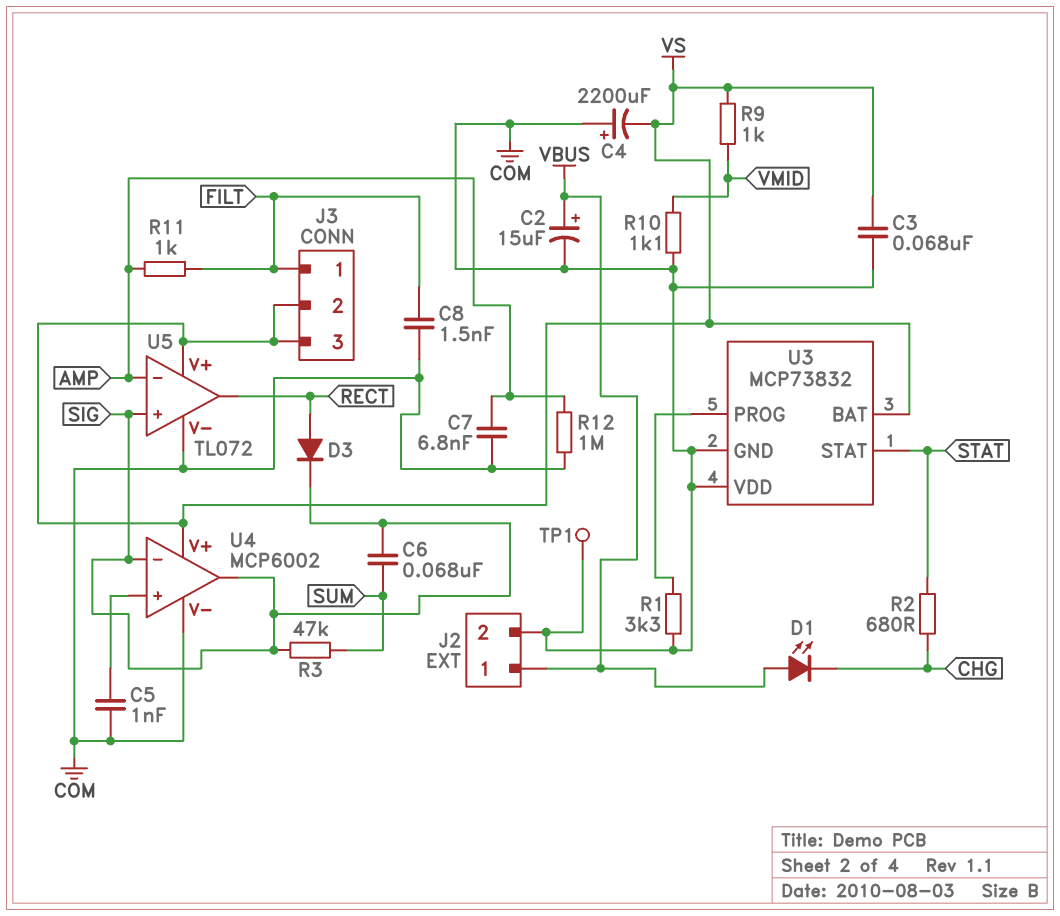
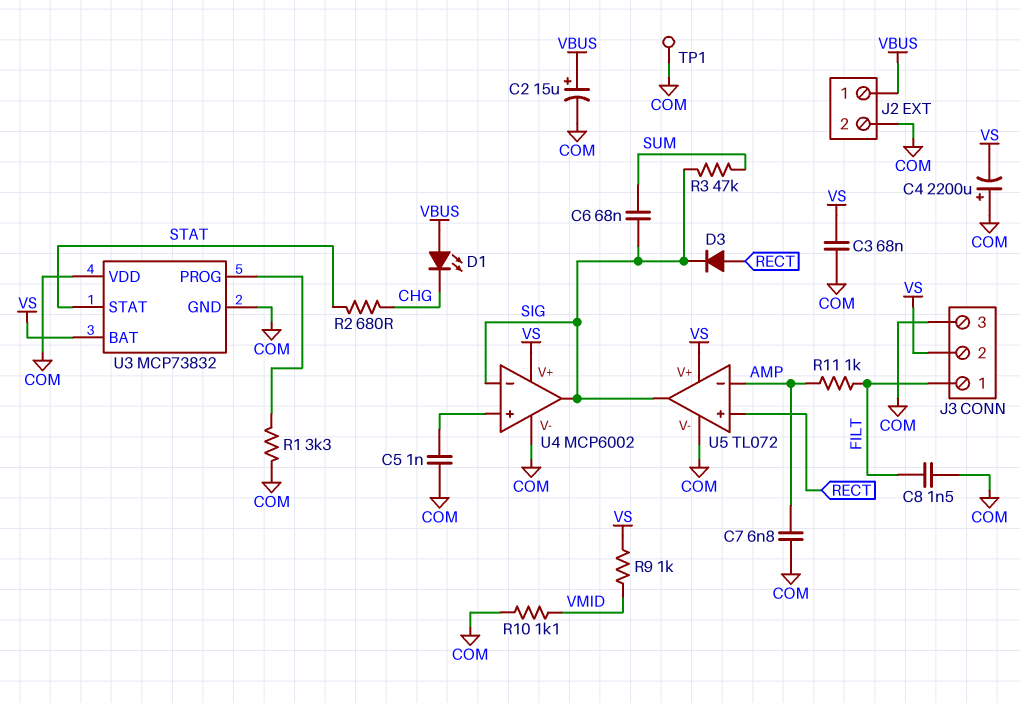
J3 pin 3: VS -> COM
R12: 1M (AMP, COM) -> none
U5 pin in+: SIG -> RECT
U5 pin out: RECT -> SIG

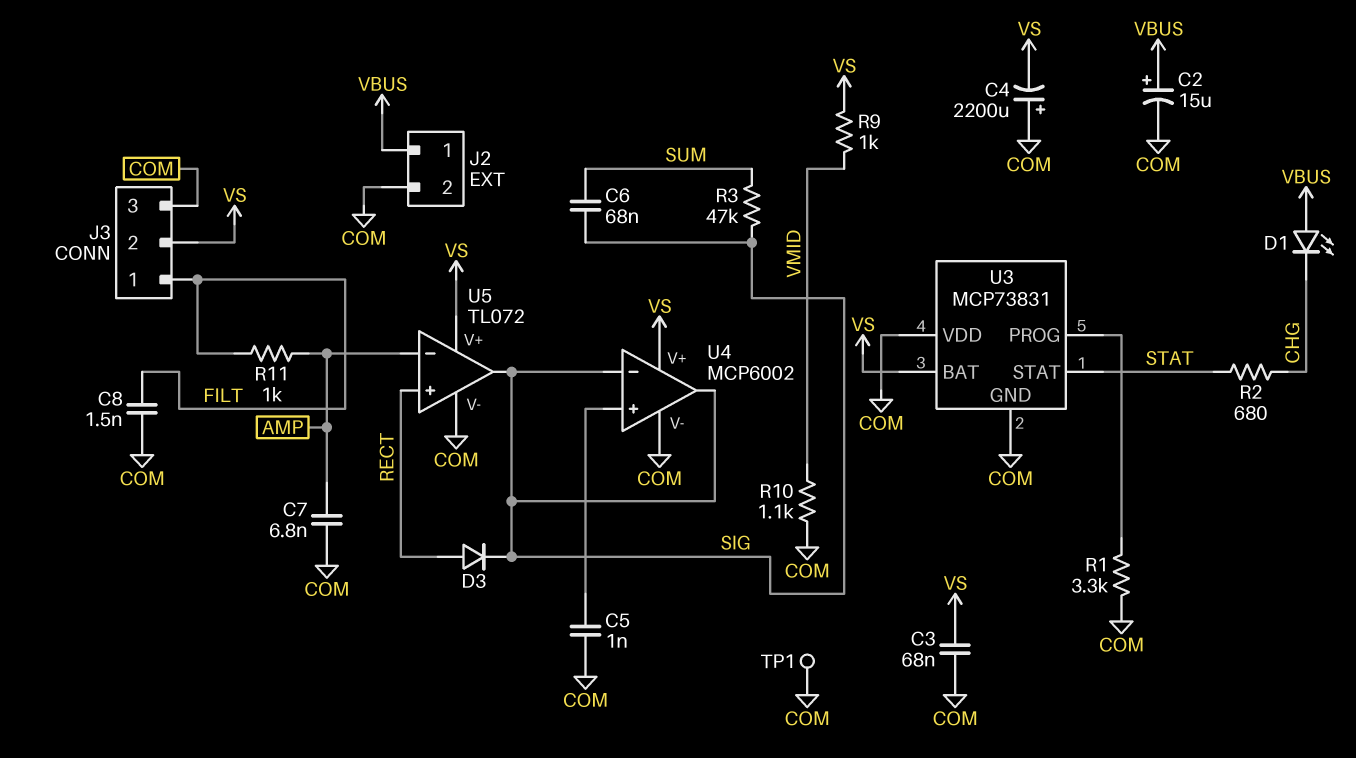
U3: MCP73832 -> MCP73831

